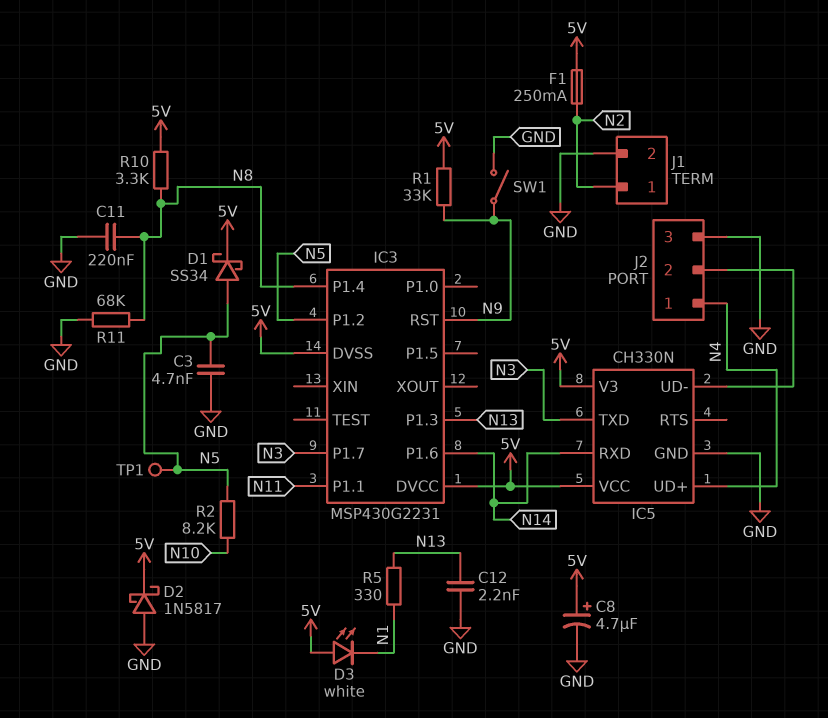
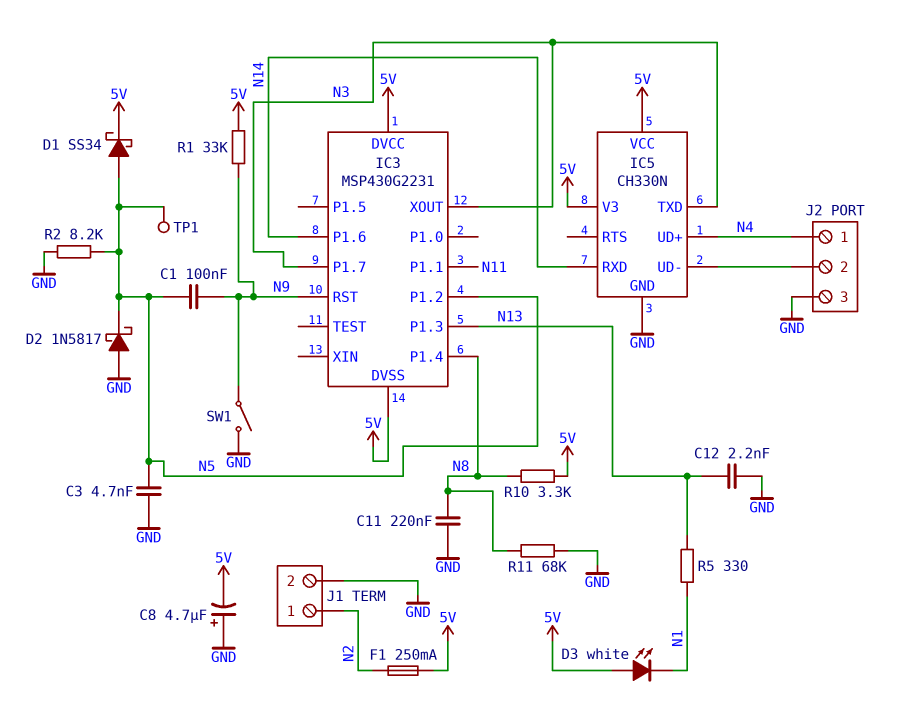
C1: none -> 100nF (N5, N9)
C8: 4.7uF (plus 5V, minus GND) -> 4.7uF (plus GND, minus 5V)
D2: schottky 1N5817 (A GND, K 5V) -> schottky 1N5817 (A GND, K N5)
IC3 pin XOUT: none -> N3
R2: 8.2k (N5, N10) -> 8.2k (GND, N5)

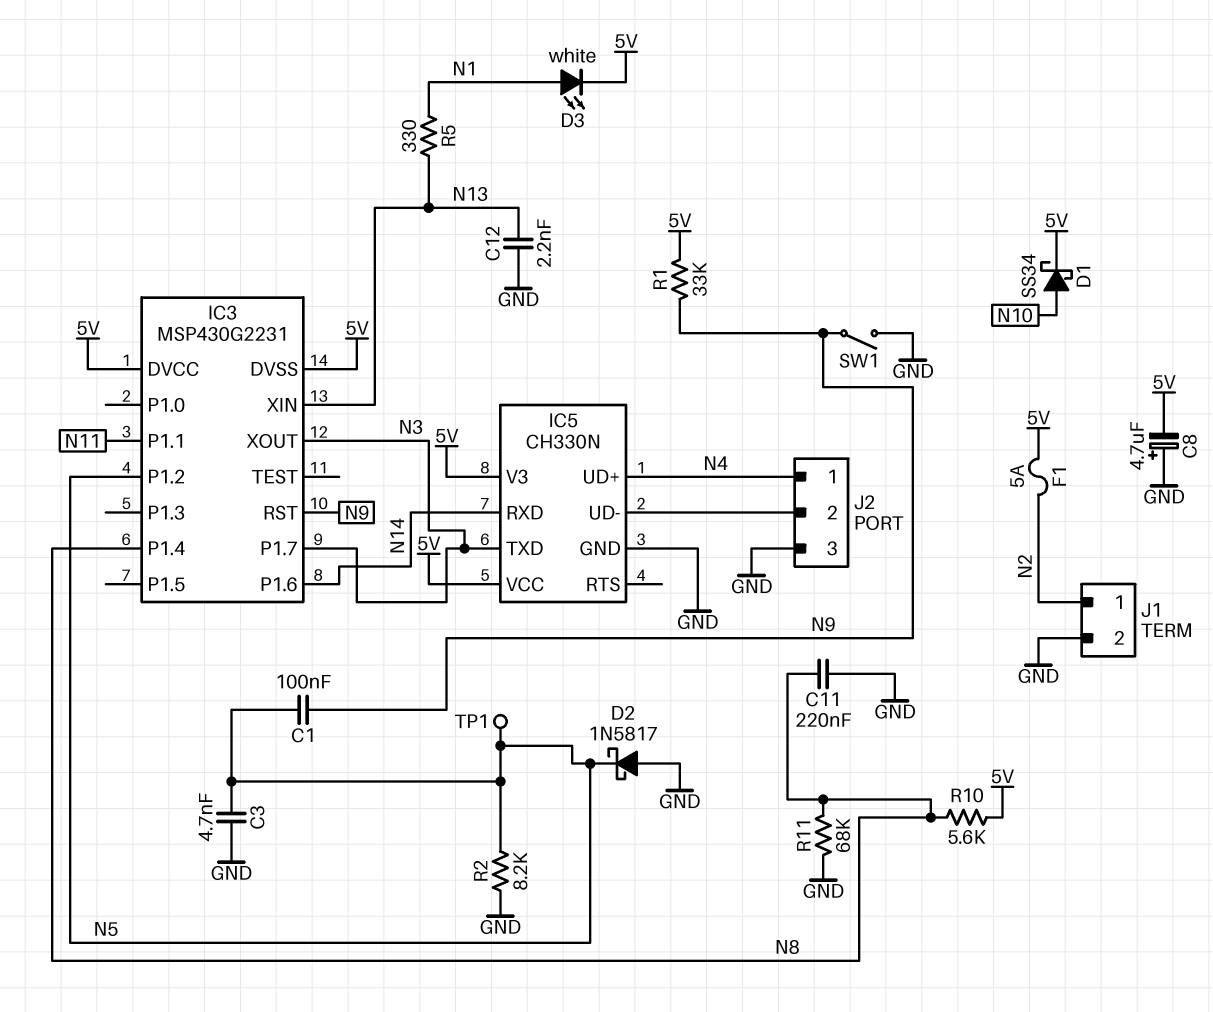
D1: schottky SS34 (A N5, K 5V) -> schottky SS34 (A N10, K 5V)
D3: LED white (A 5V, K N1) -> LED white (A N1, K 5V)
F1: 250mA (5V, N2) -> 5A (5V, N2)
IC3 pin P1.3: N13 -> none
IC3 pin XIN: none -> N13
R10: 3.3k (5V, N8) -> 5.6k (5V, N8)

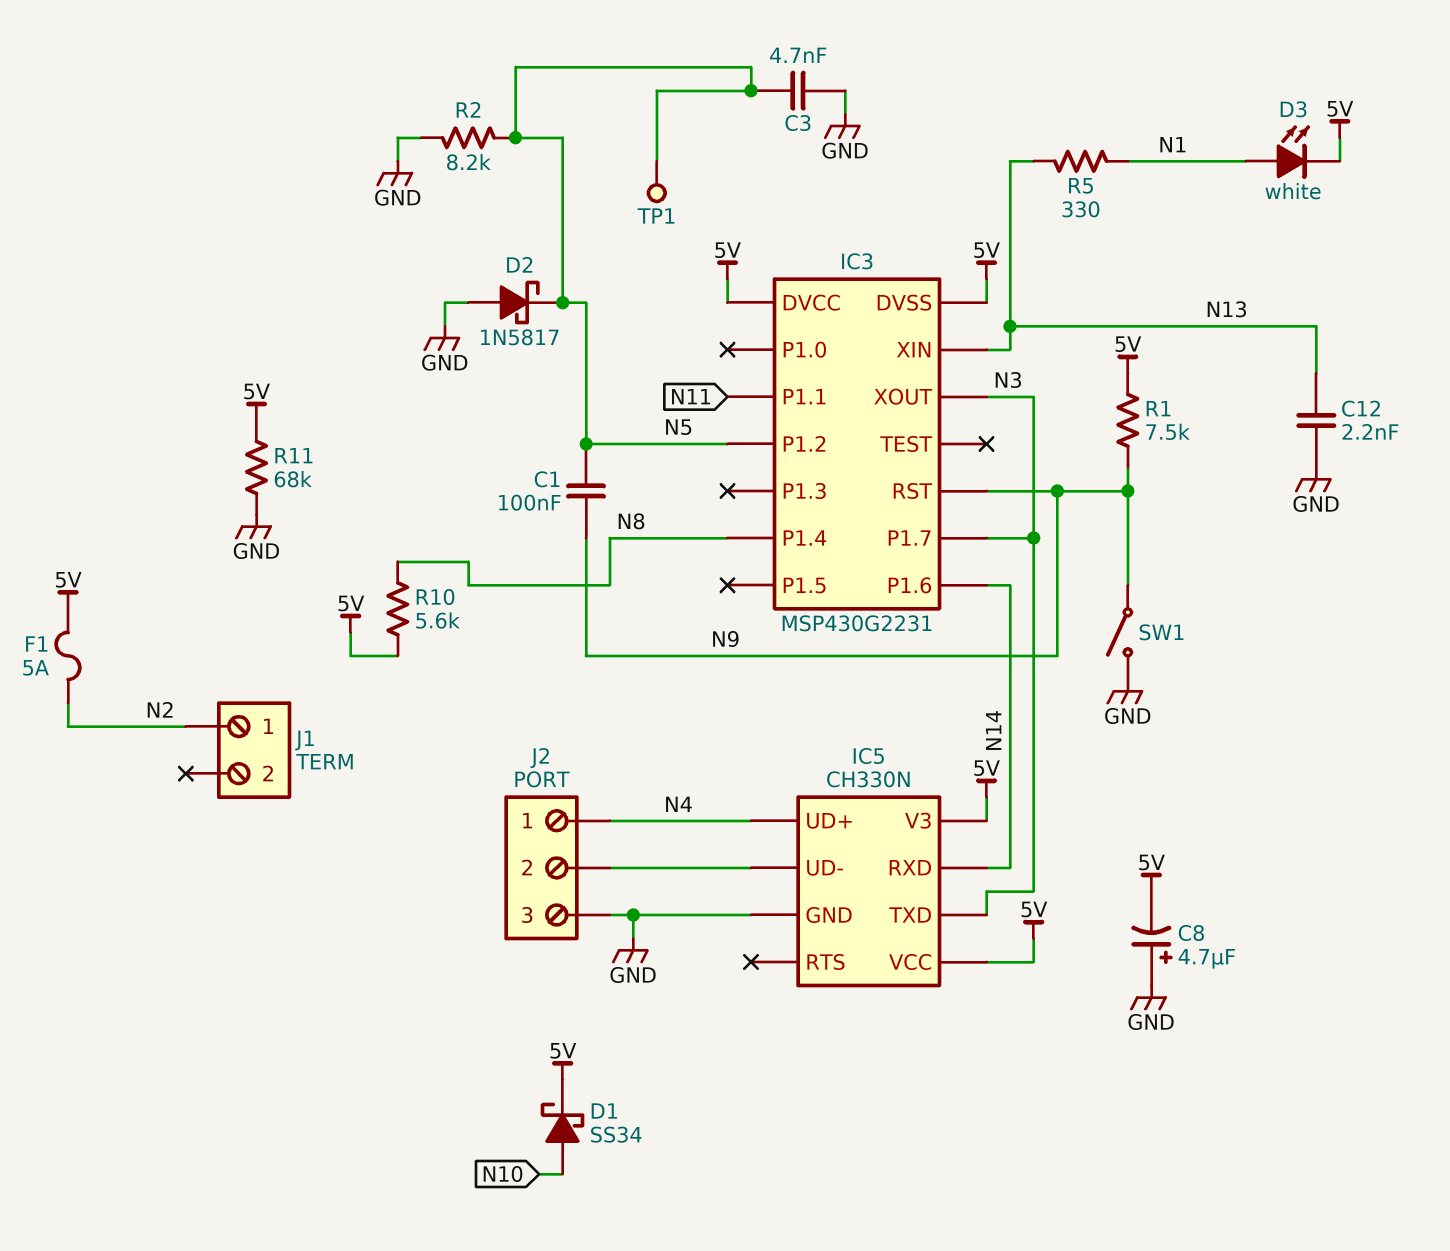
C11: 220nF (GND, N8) -> none
J1 pin 2: GND -> none
R1: 33k (5V, N9) -> 7.5k (5V, N9)
R11: 68k (GND, N8) -> 68k (5V, GND)

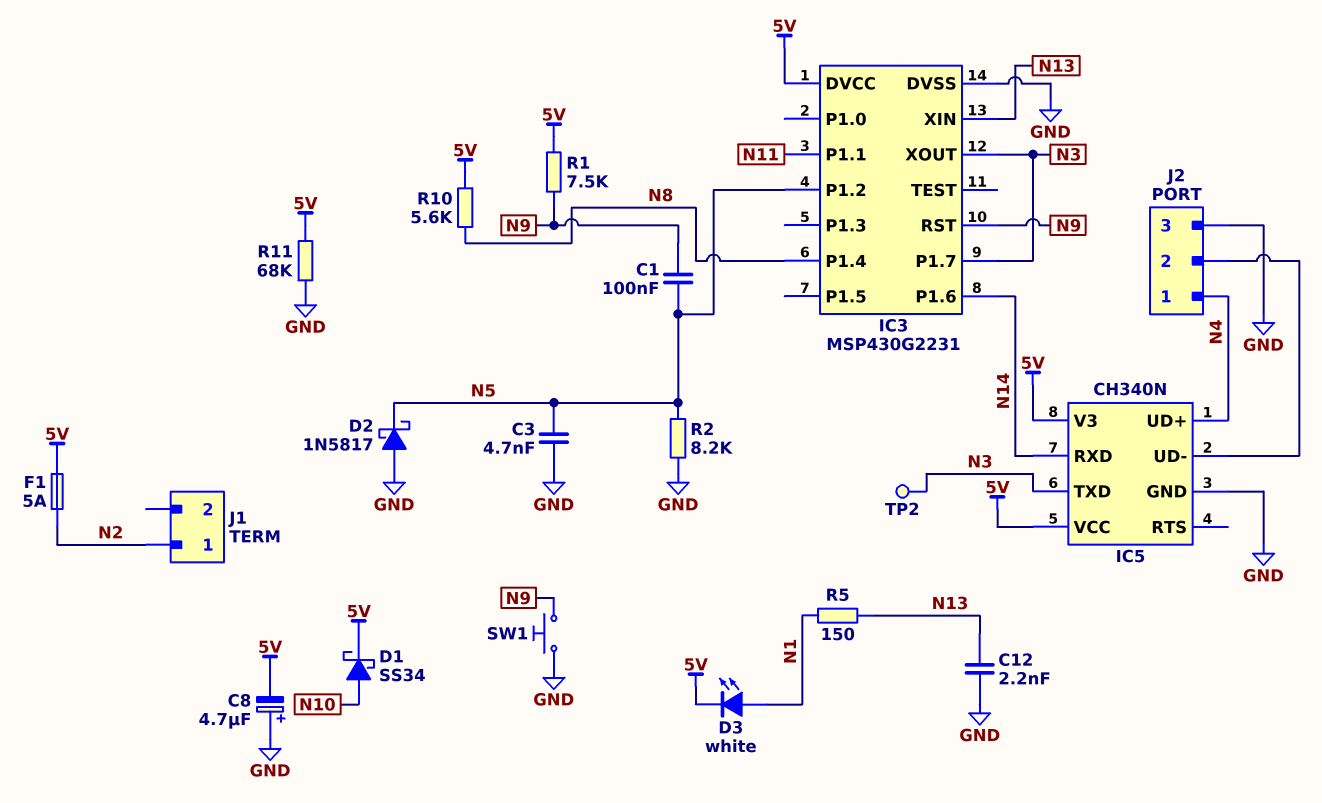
IC3 pin DVSS: 5V -> GND
IC5: CH330N -> CH340N
R5: 330 (N1, N13) -> 150 (N1, N13)
SW1: switch (GND, N9) -> button (GND, N9)
TP1: test point (N5) -> none
TP2: none -> test point (N3)

